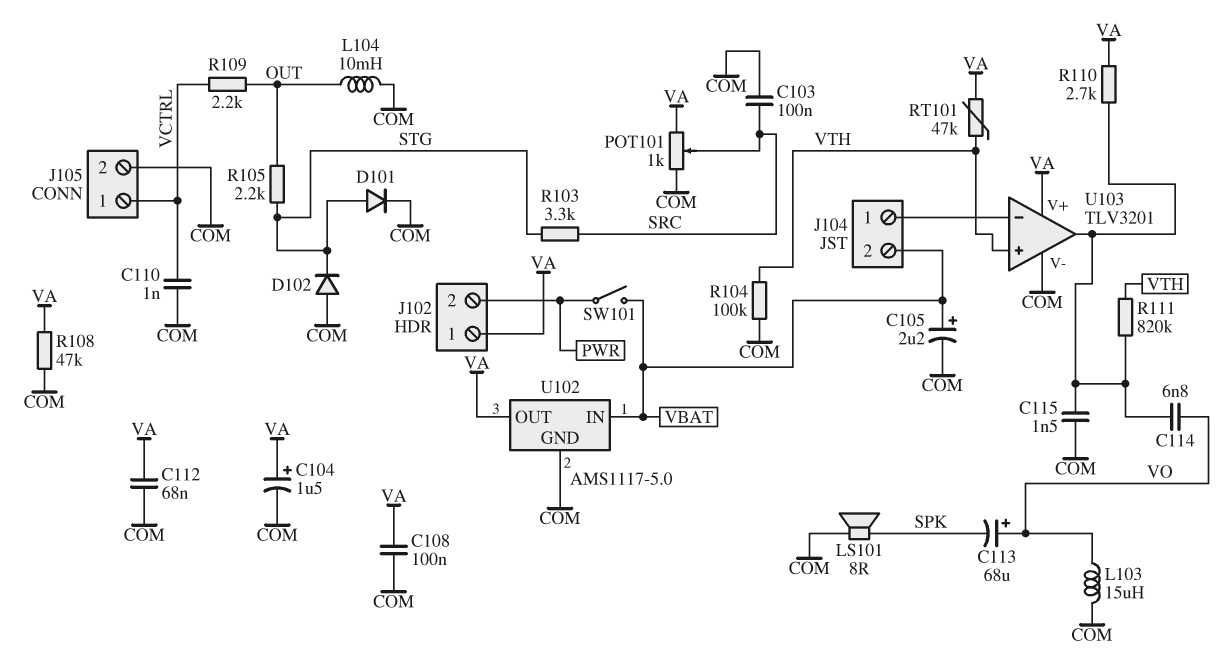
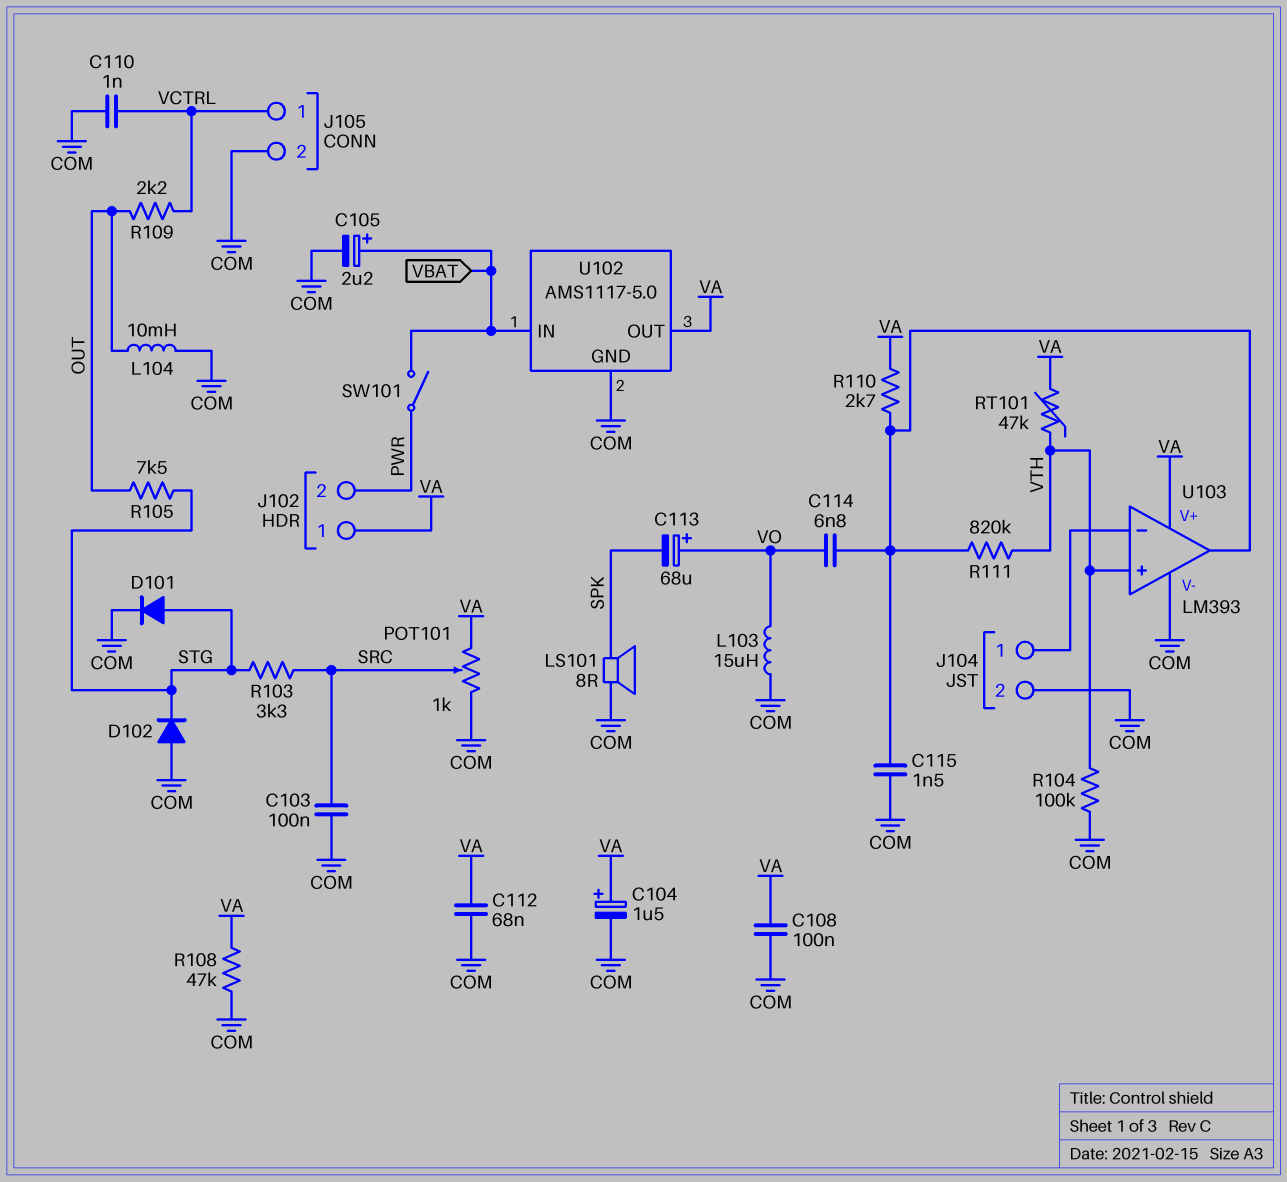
J104 pin 2: VBAT -> COM
R105: 2.2k (OUT, STG) -> 7.5k (OUT, STG)
U103: TLV3201 -> LM393

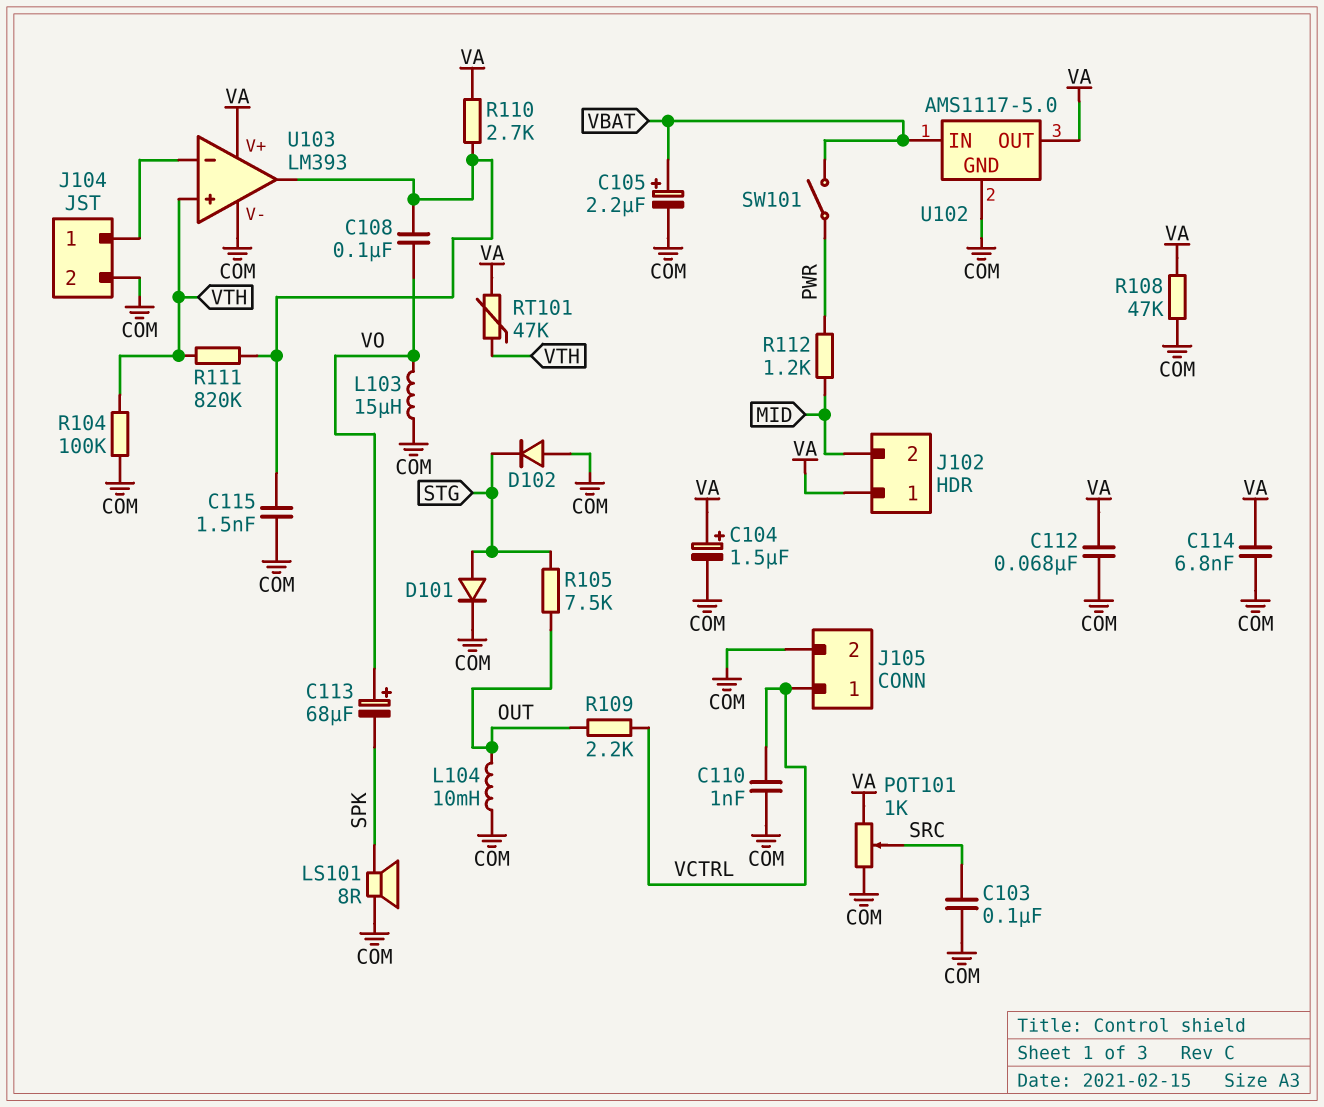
C108: 100nF (COM, VA) -> 100nF (U103/out, VO)
C114: 6.8nF (U103/out, VO) -> 6.8nF (COM, VA)
J102 pin 2: PWR -> MID
R103: 3.3k (SRC, STG) -> none
R112: none -> 1.2k (MID, PWR)

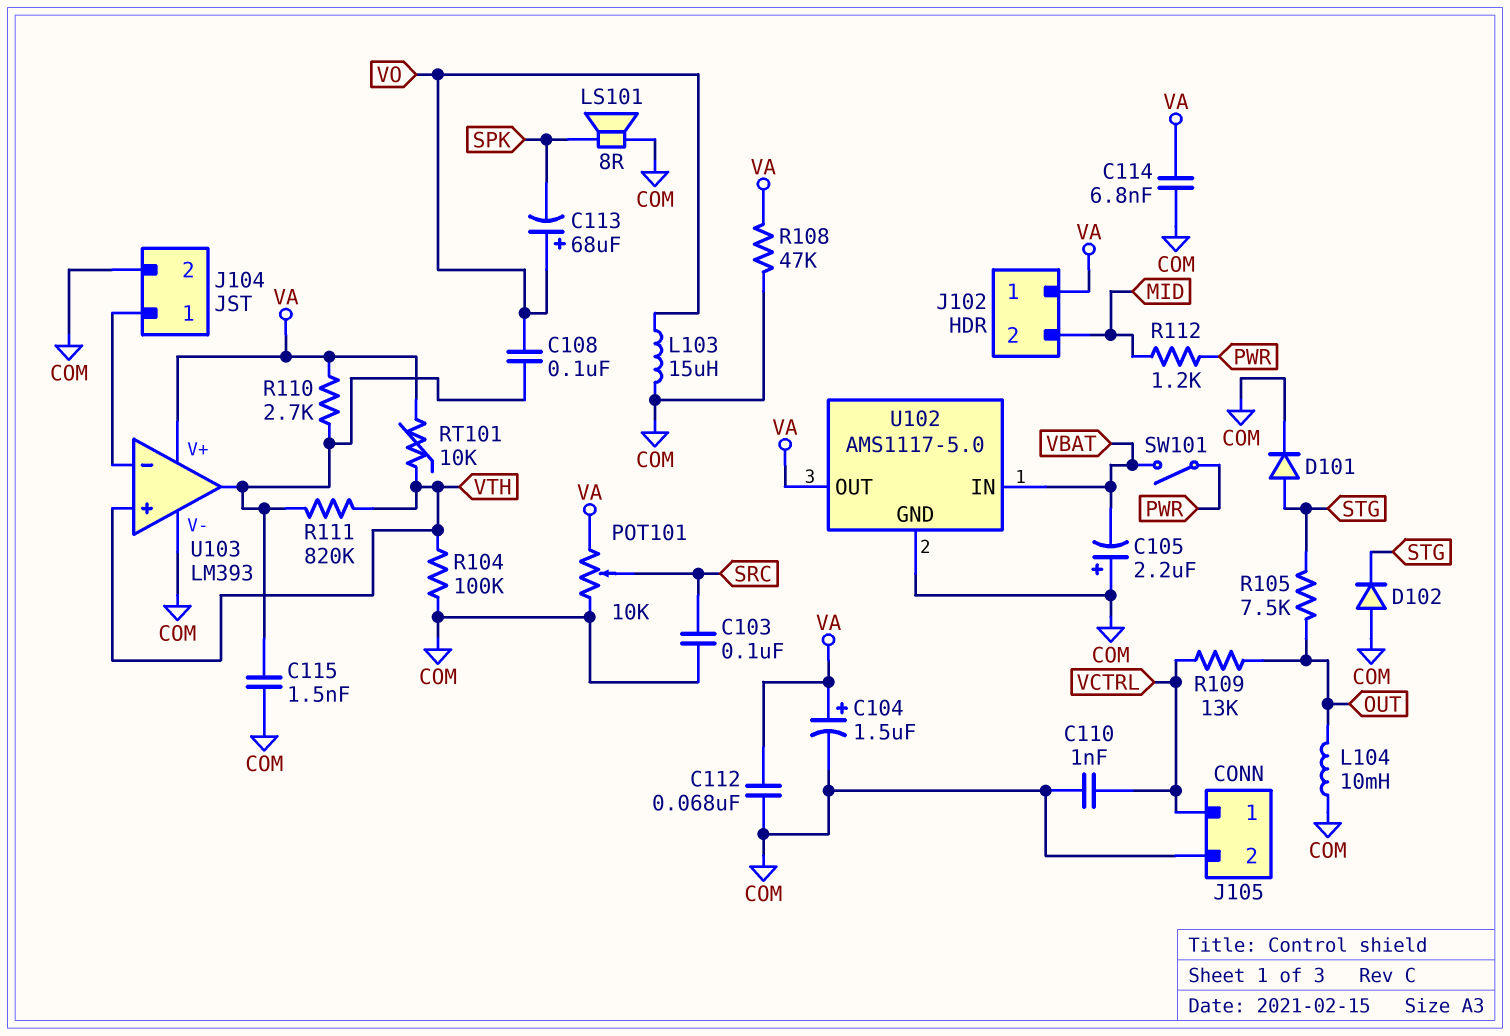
C105: 2.2uF (plus VBAT, minus COM) -> 2.2uF (plus COM, minus VBAT)
POT101: 1k (COM, VA, wiper SRC) -> 10k (COM, VA, wiper SRC)
R109: 2.2k (OUT, VCTRL) -> 13k (OUT, VCTRL)
RT101: 47k (VA, VTH) -> 10k (VA, VTH)

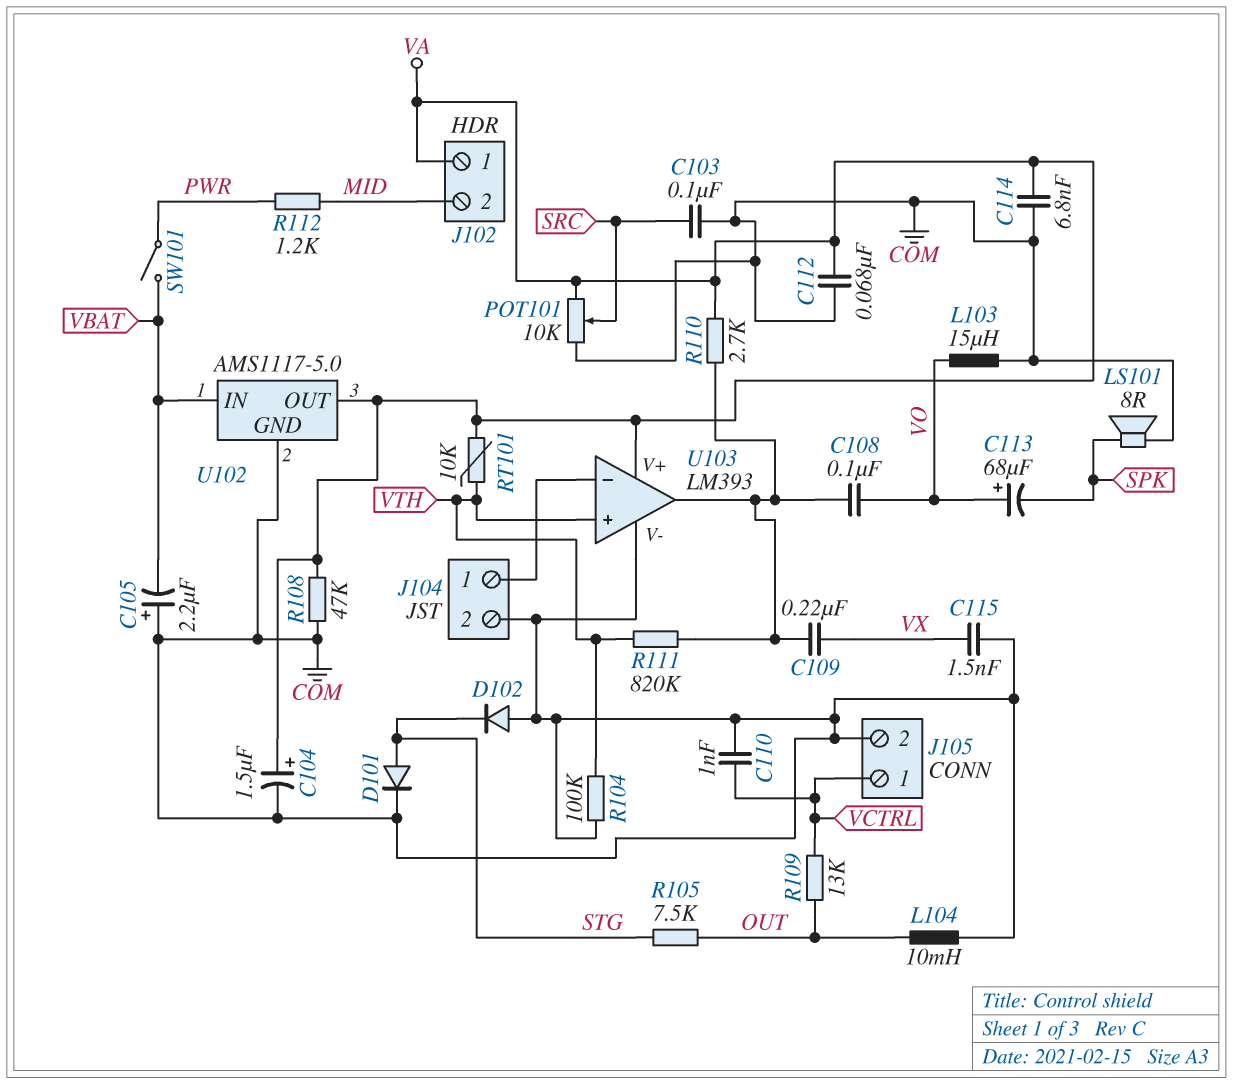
C109: none -> 220nF (U103/out, VX)
C115: 1.5nF (COM, U103/out) -> 1.5nF (COM, VX)

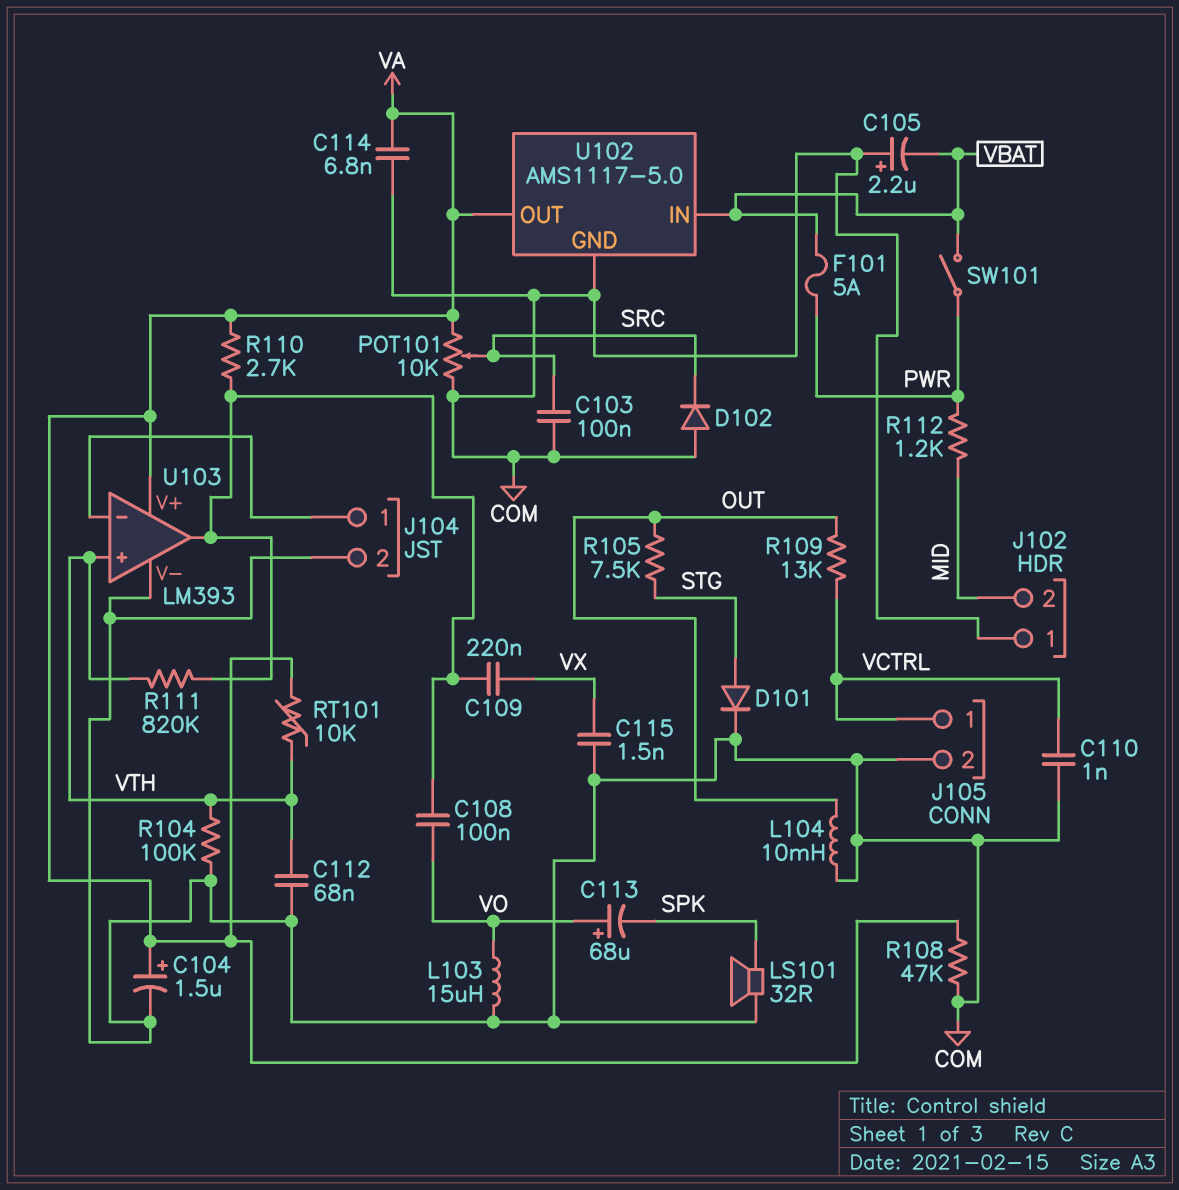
C112: 68nF (COM, VA) -> 68nF (COM, VTH)
D102: diode (A COM, K STG) -> diode (A COM, K SRC)
F101: none -> 5A (PWR, VBAT)
J102 pin 1: VA -> COM
LS101: speaker 8R (COM, SPK) -> speaker 32R (COM, SPK)

